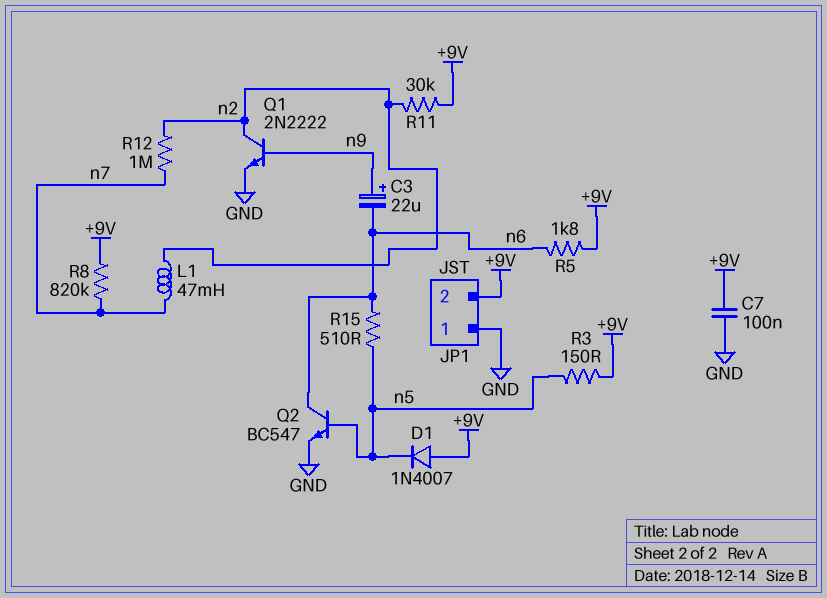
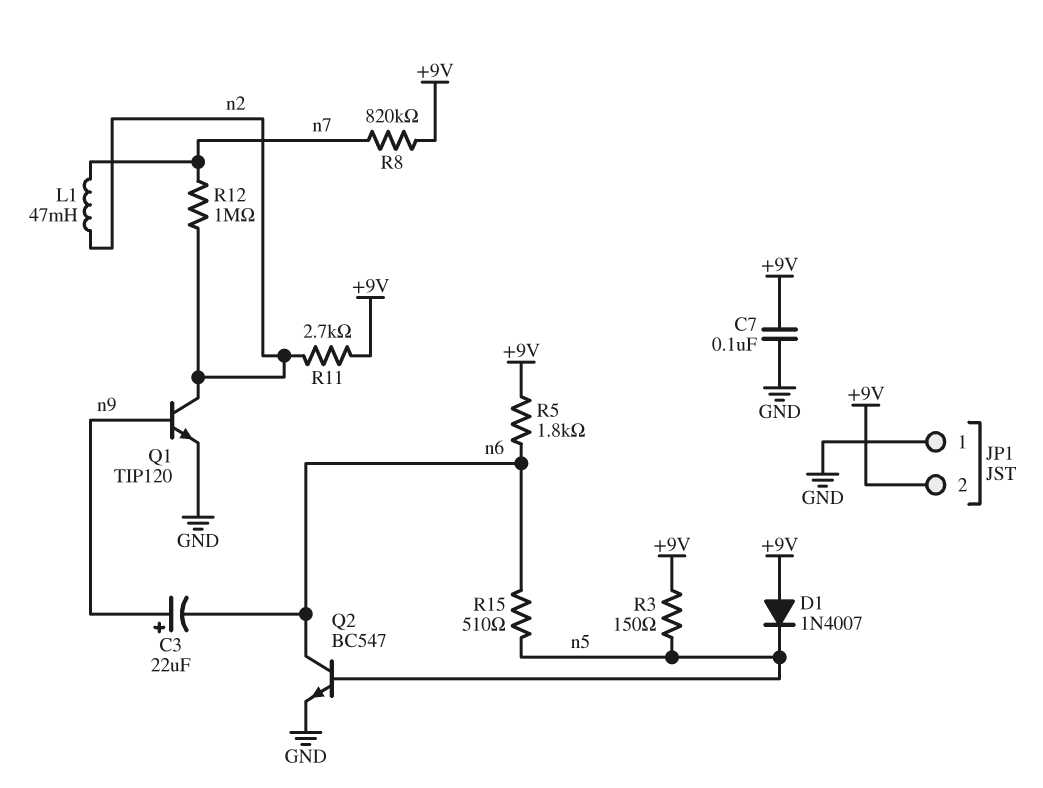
Q1: NPN 2N2222 (B n9, C n2, E GND) -> NPN TIP120 (B n9, C n2, E GND)
R11: 30k (+9V, n2) -> 2.7k (+9V, n2)

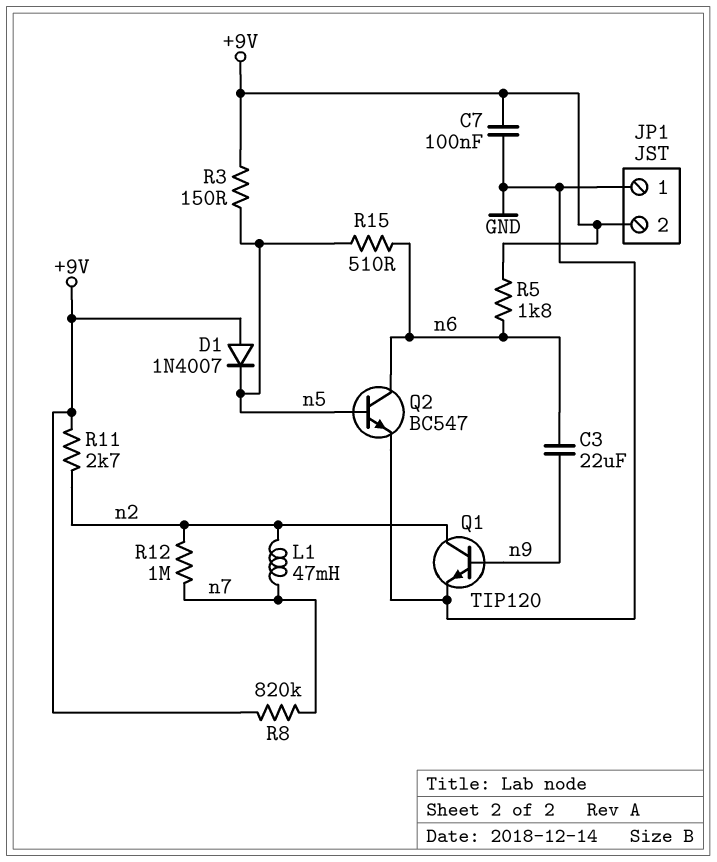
C3: 22uF (plus n9, minus n6) -> 22uF (n6, n9)

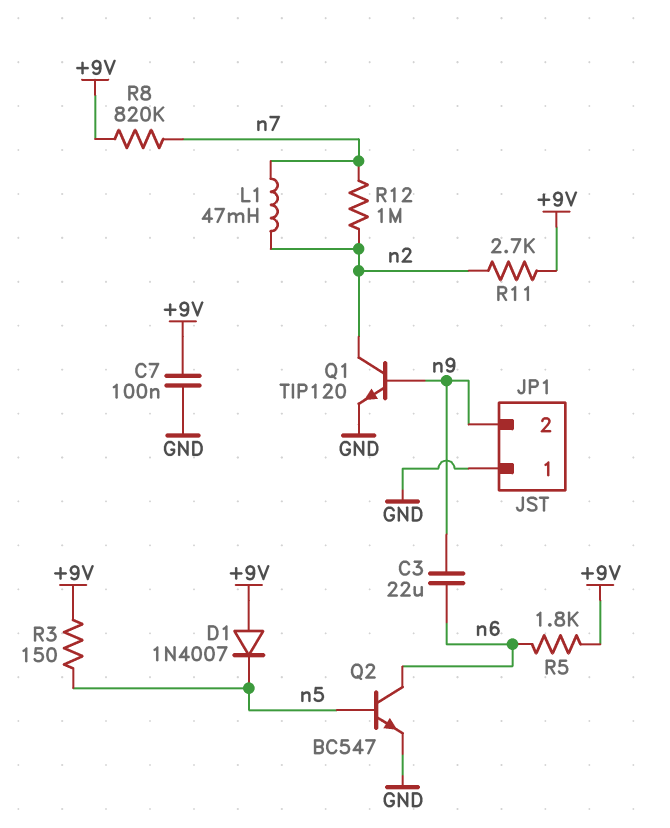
JP1 pin 2: +9V -> n9
R15: 510 (n5, n6) -> none

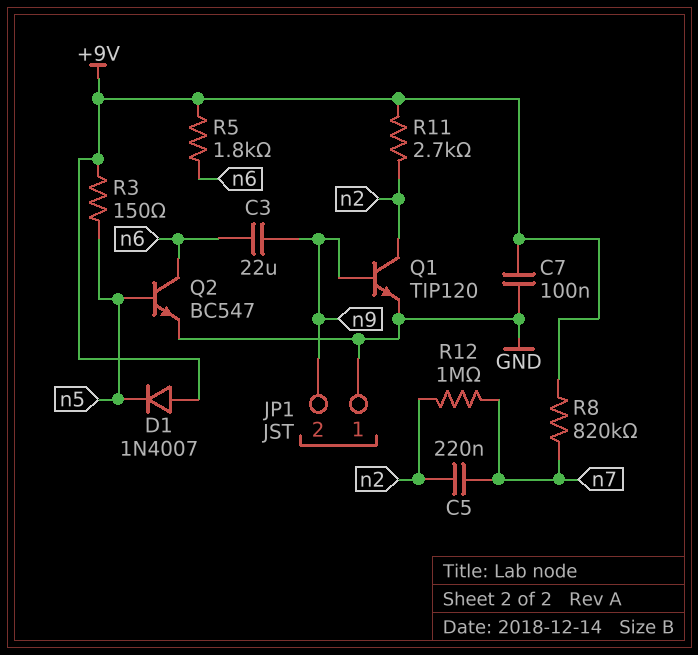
C5: none -> 220nF (n2, n7)
L1: 47mH (n2, n7) -> none

